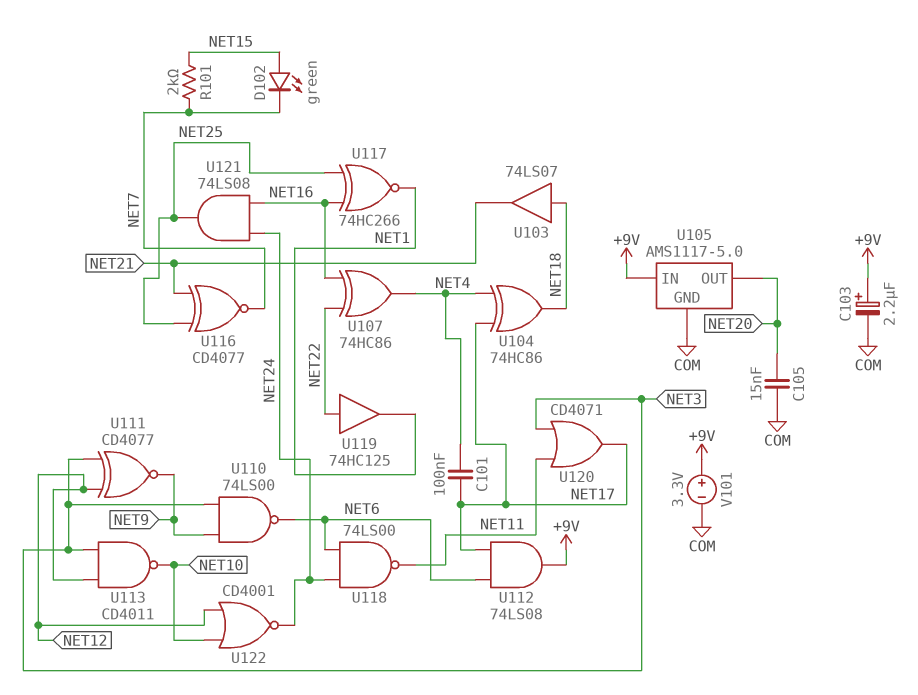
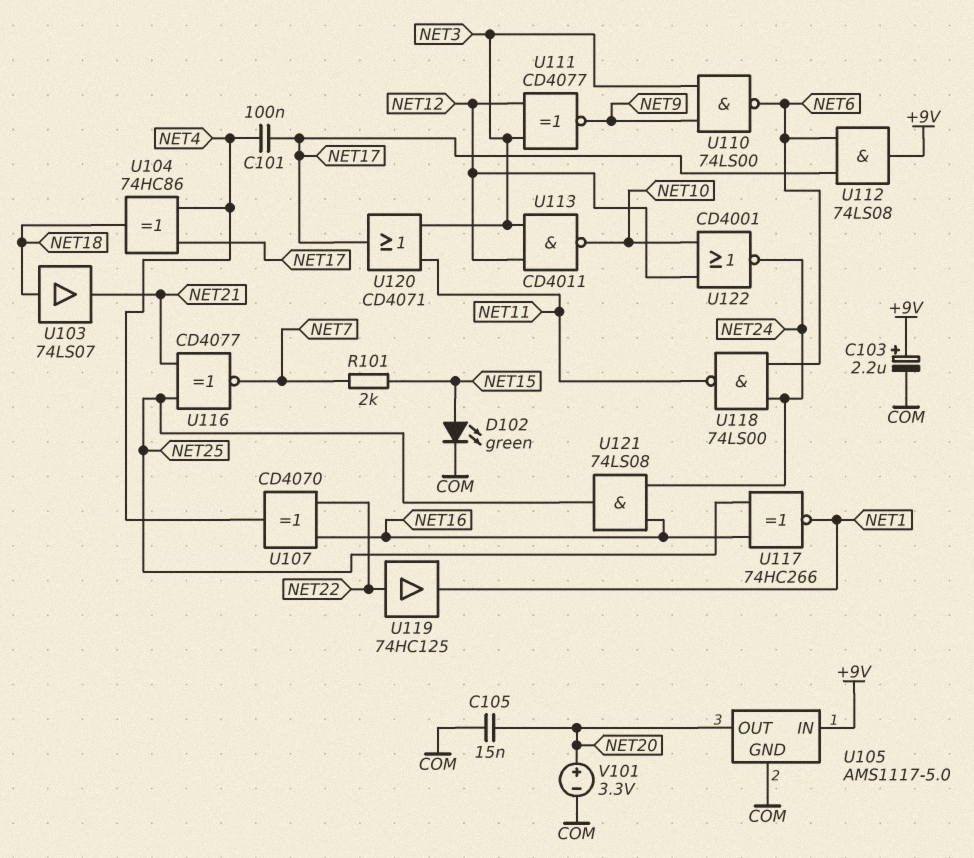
D102: LED green (A NET15, K NET7) -> LED green (A NET15, K COM)
U107: XOR 74HC86 (in NET16, in NET22, out NET4) -> XOR CD4070 (in NET16, in NET22, out NET4)
V101: 3.3V (plus +9V, minus COM) -> 3.3V (plus NET20, minus COM)

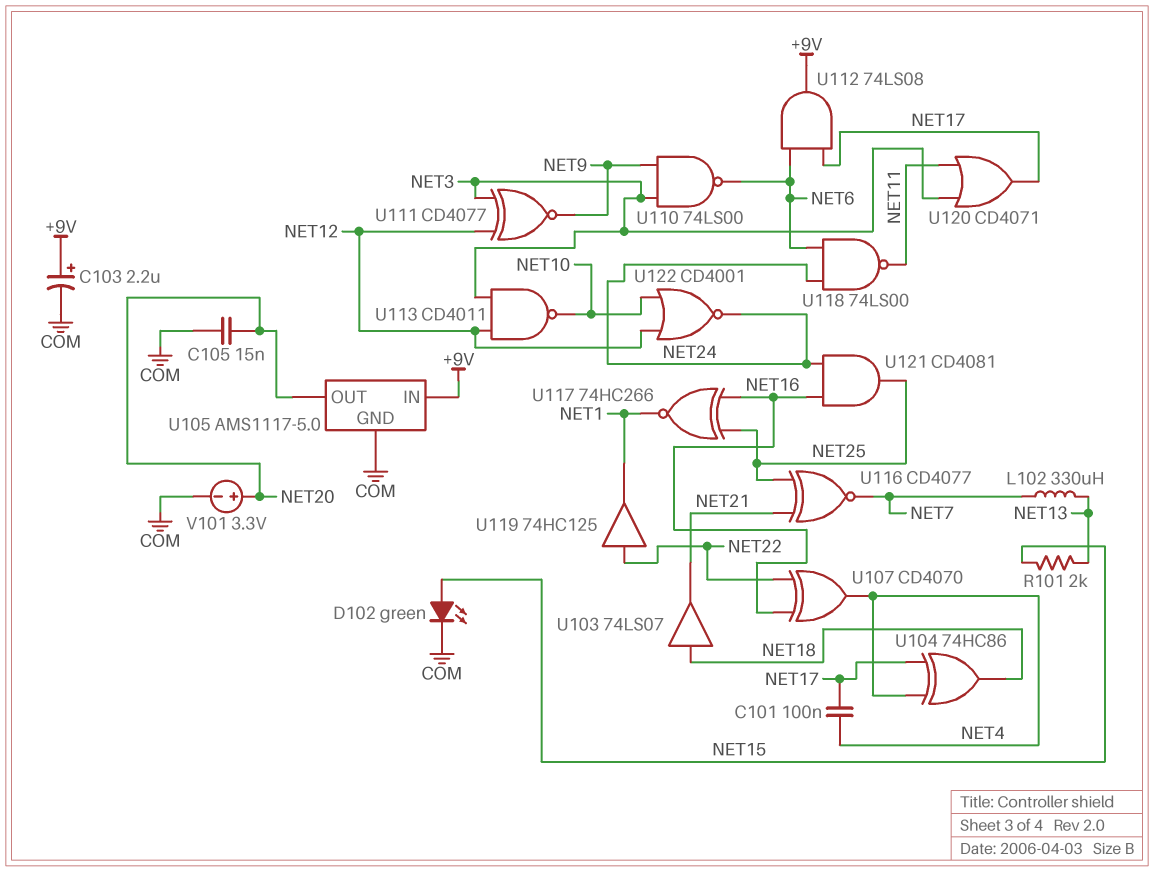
L102: none -> 330uH (NET7, NET13)
R101: 2k (NET7, NET15) -> 2k (NET13, NET15)
U121: AND 74LS08 (in NET16, in NET24, out NET25) -> AND CD4081 (in NET16, in NET24, out NET25)

